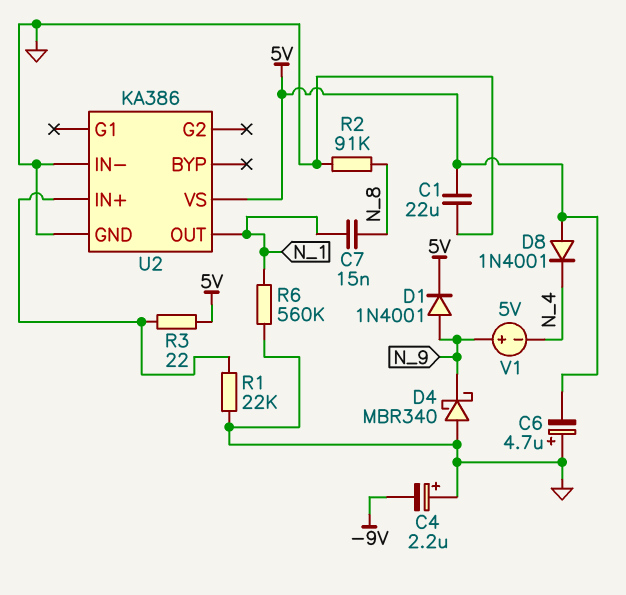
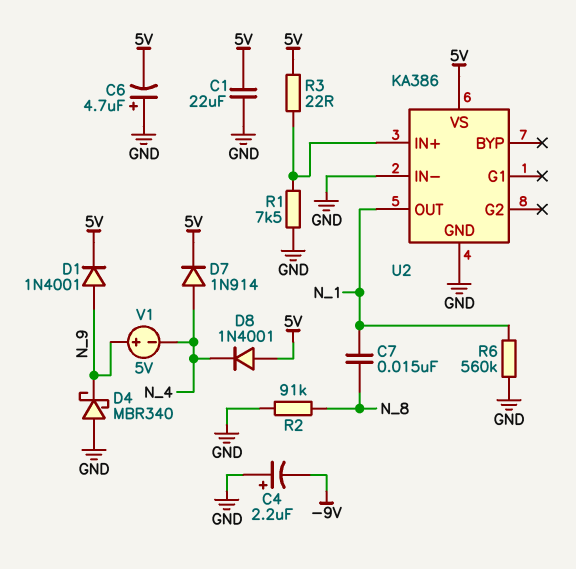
D7: none -> diode 1N914 (A N_4, K 5V)
R1: 22k (GND, U2/IN+) -> 7.5k (GND, U2/IN+)

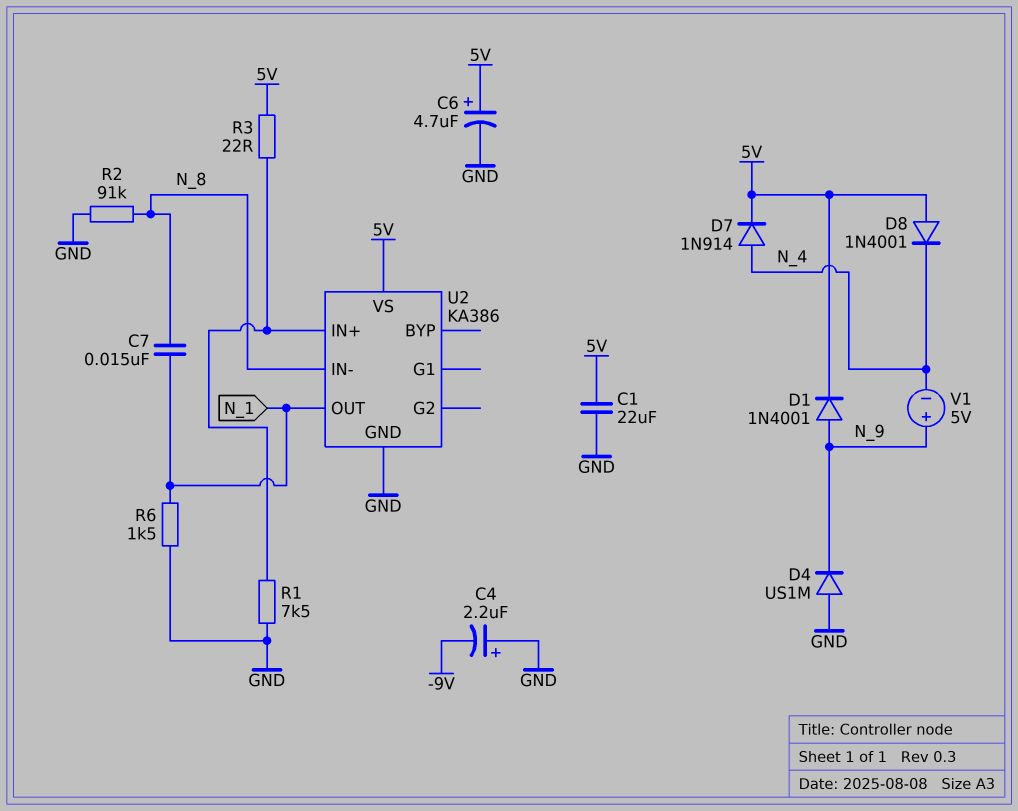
C6: 4.7uF (plus GND, minus 5V) -> 4.7uF (plus 5V, minus GND)
D4: schottky MBR340 (A GND, K N_9) -> diode US1M (A GND, K N_9)
R6: 560k (GND, N_1) -> 1.5k (GND, N_1)
U2 pin IN-: GND -> N_8

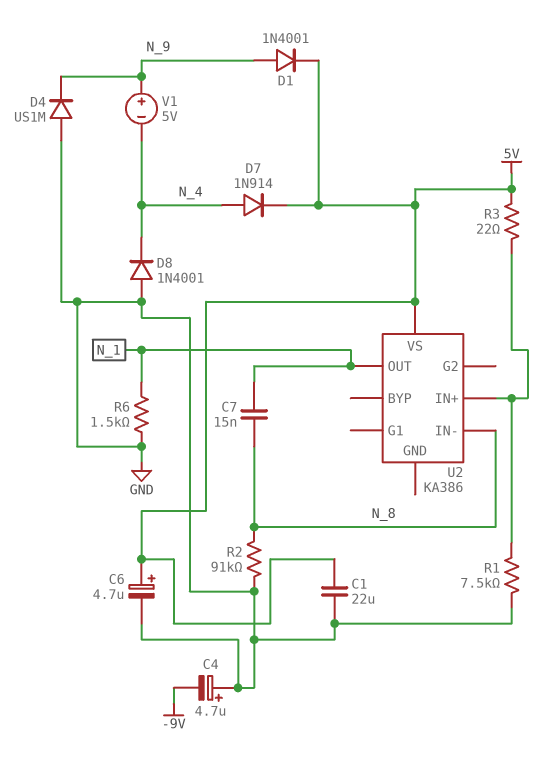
C4: 2.2uF (plus GND, minus -9V) -> 4.7uF (plus GND, minus -9V)
D8: diode 1N4001 (A 5V, K N_4) -> diode 1N4001 (A GND, K N_4)
U2 pin GND: GND -> none

